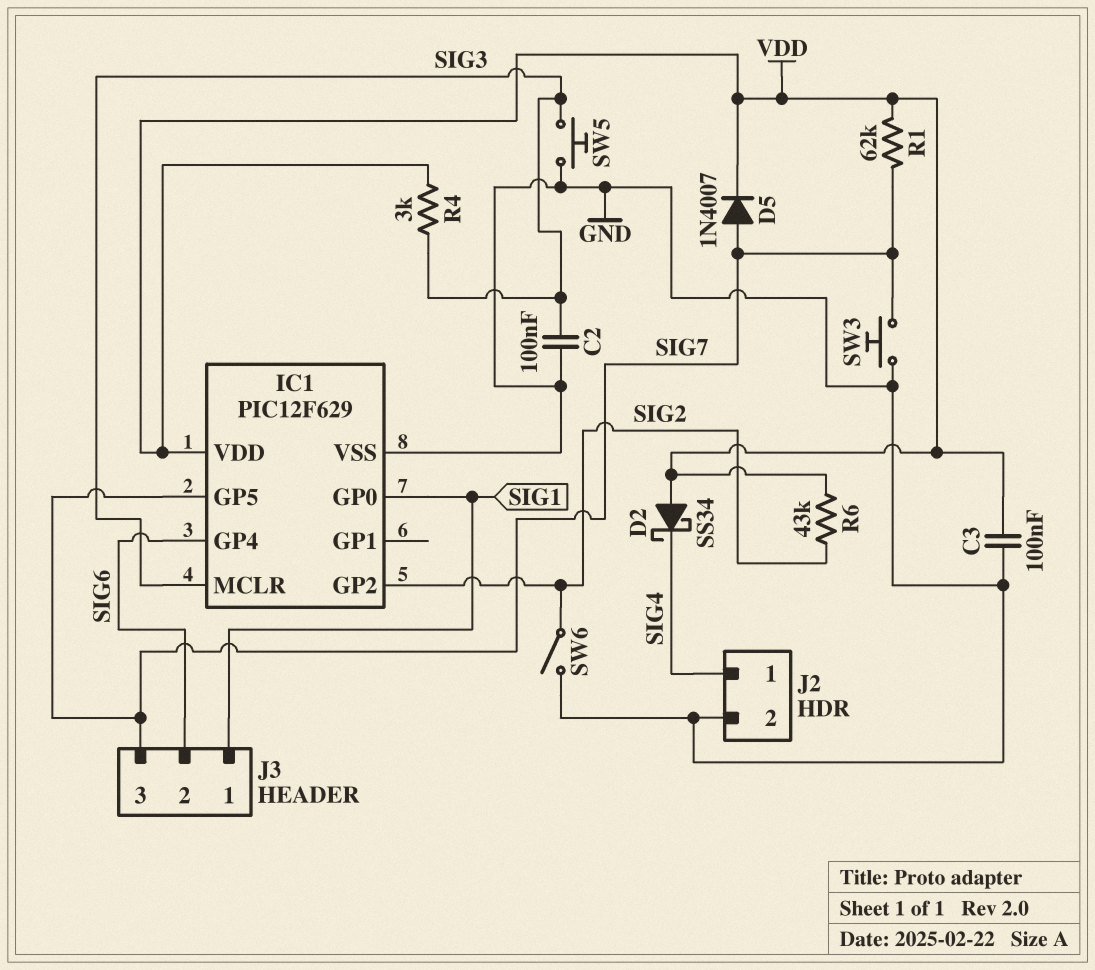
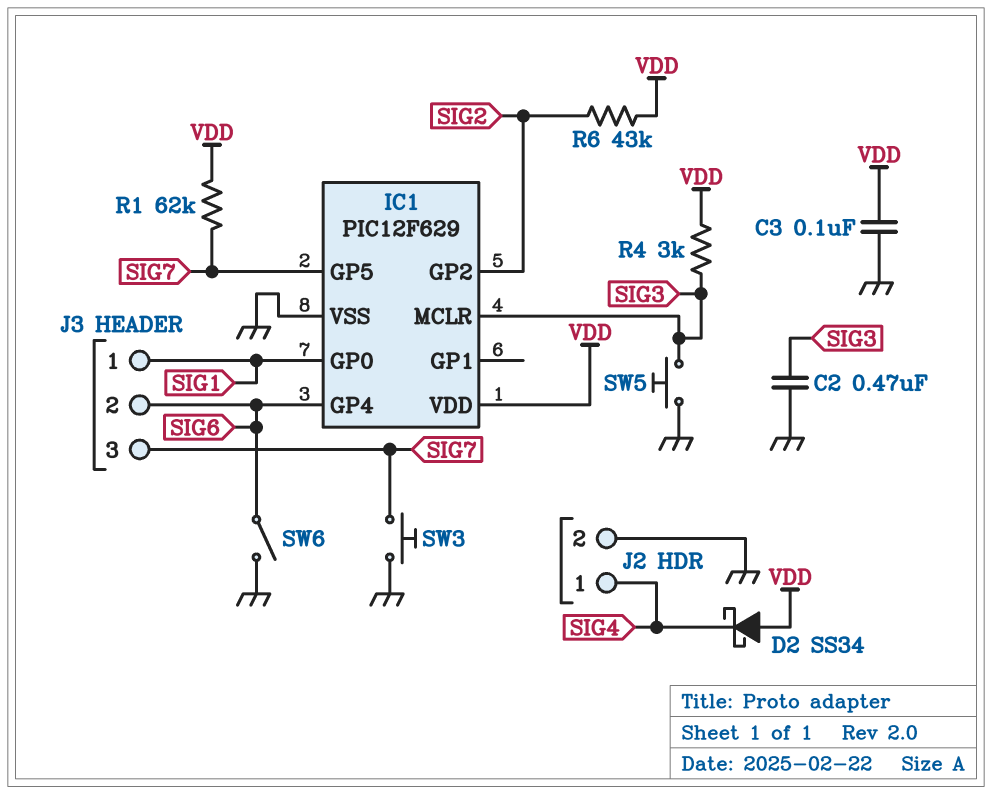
C2: 100nF (GND, SIG3) -> 470nF (GND, SIG3)
D5: diode 1N4007 (A SIG7, K VDD) -> none
SW6: switch (GND, SIG2) -> switch (GND, SIG6)

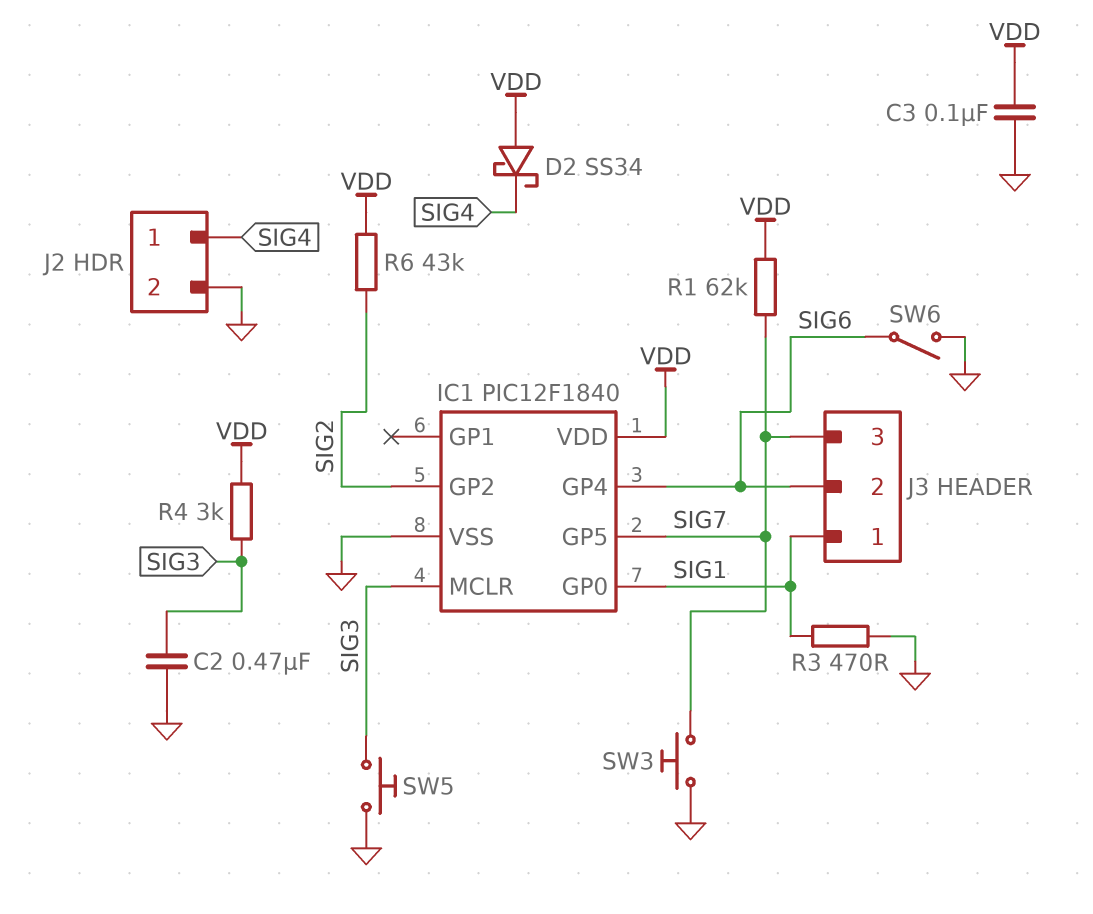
IC1: PIC12F629 -> PIC12F1840
R3: none -> 470 (GND, SIG1)

